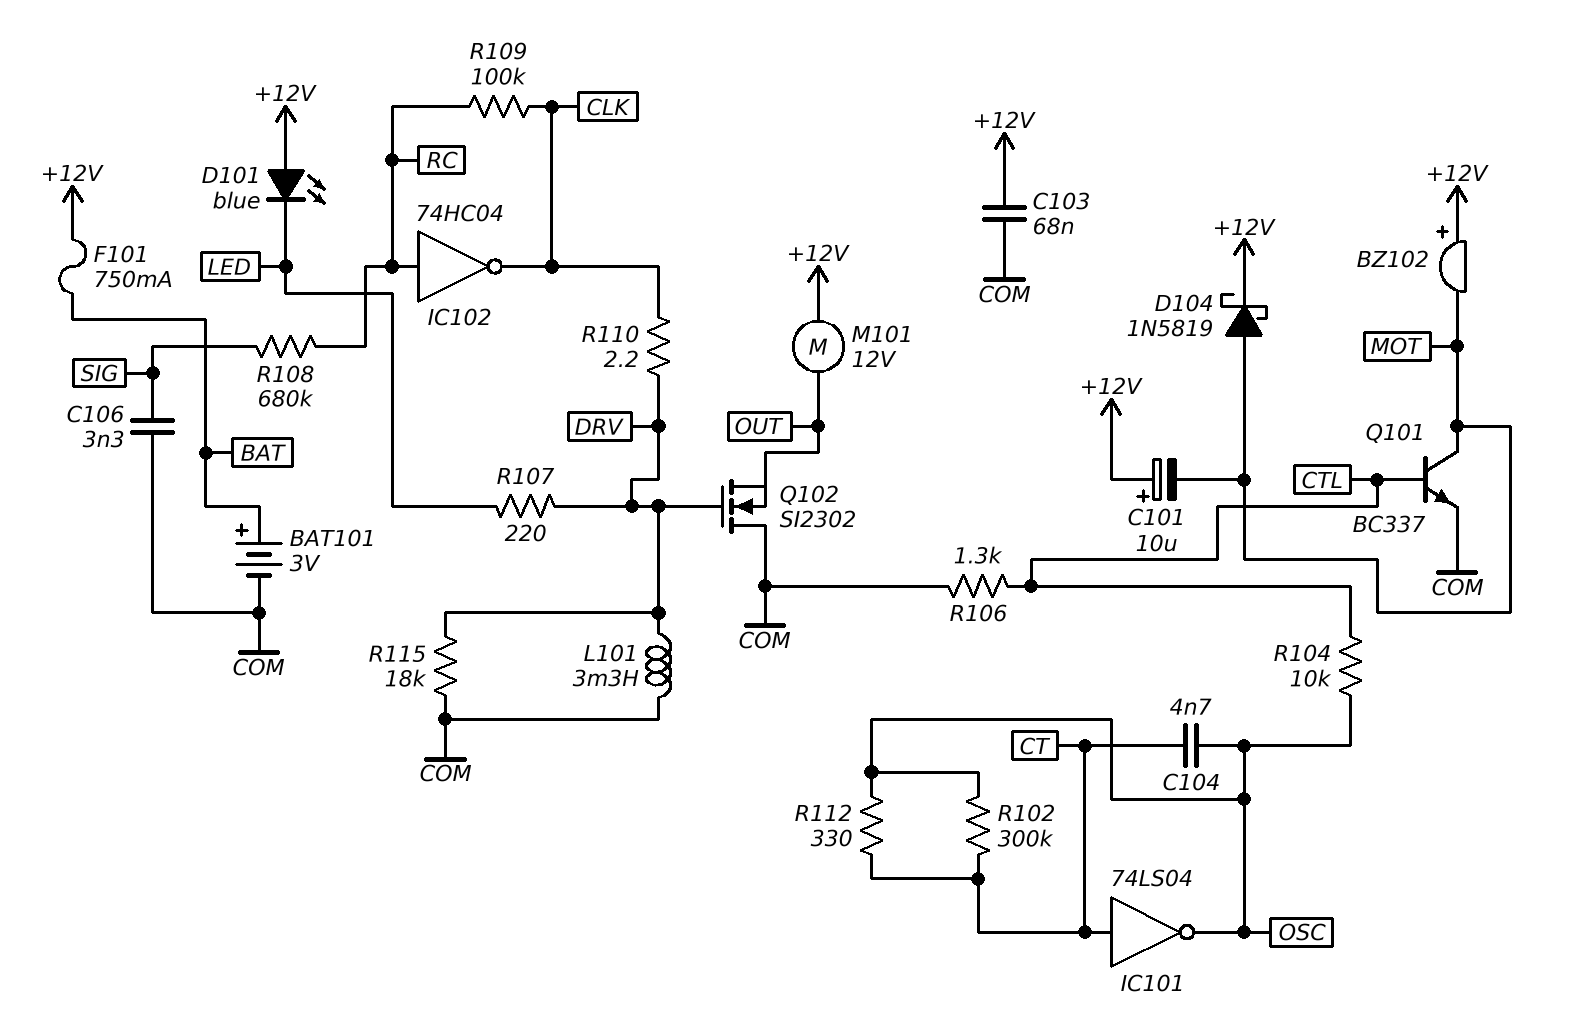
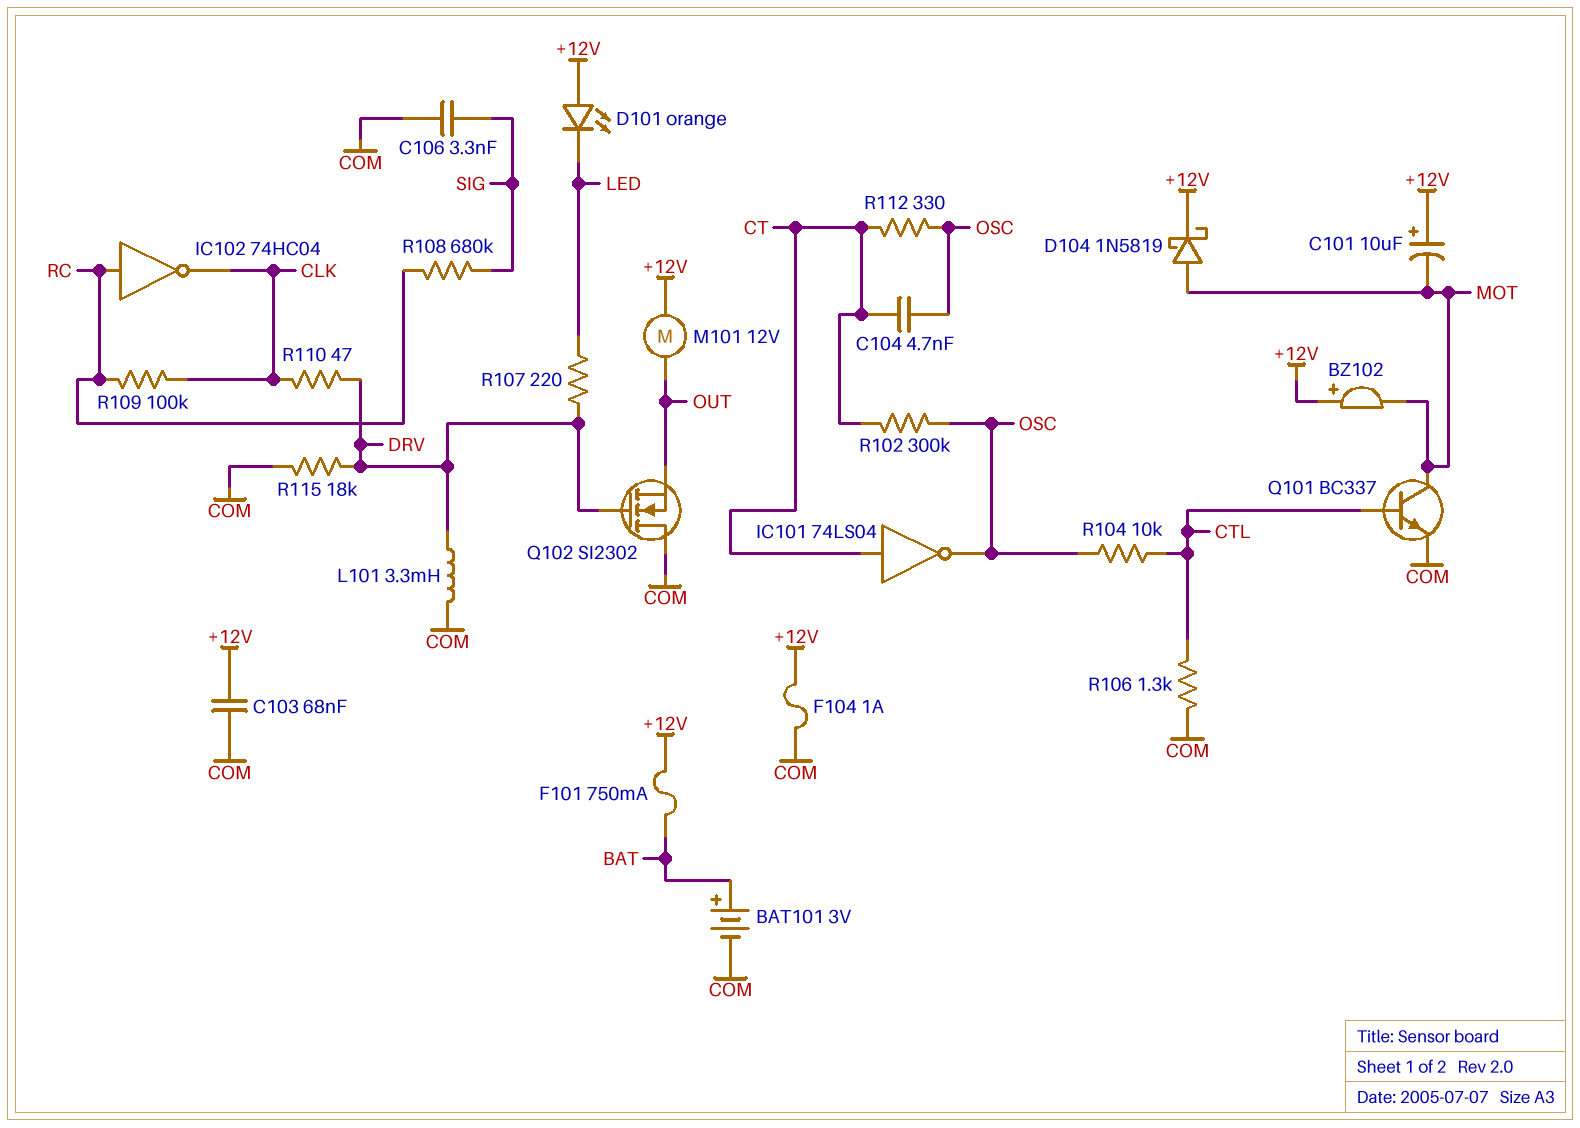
D101: LED blue (A +12V, K LED) -> LED orange (A +12V, K LED)
F104: none -> 1A (+12V, COM)
R110: 2.2 (CLK, DRV) -> 47 (CLK, DRV)

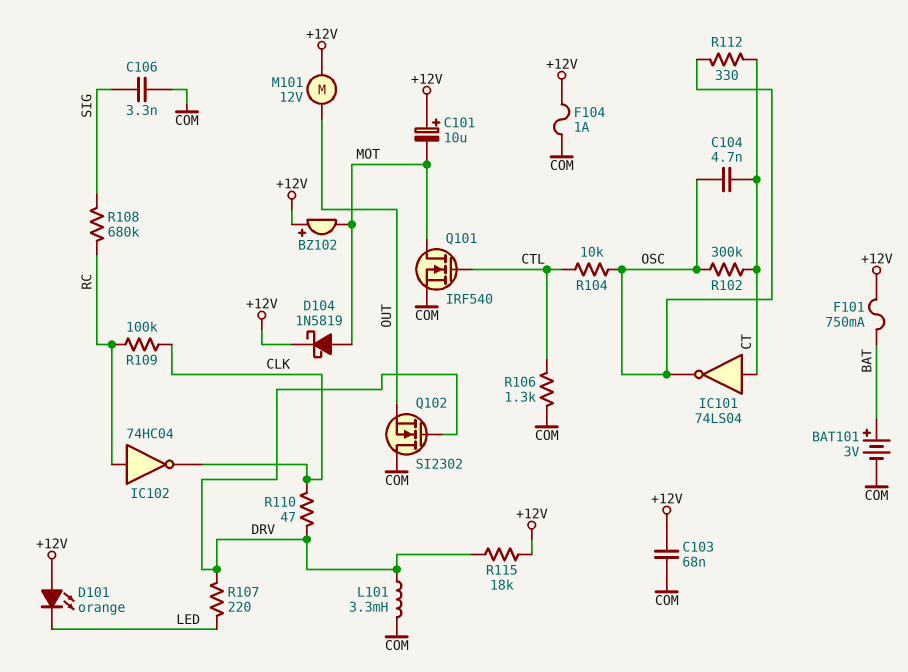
Q101: NPN BC337 (B CTL, C MOT, E COM) -> NMOS IRF540 (G CTL, D MOT, S COM)
R115: 18k (COM, DRV) -> 18k (+12V, DRV)

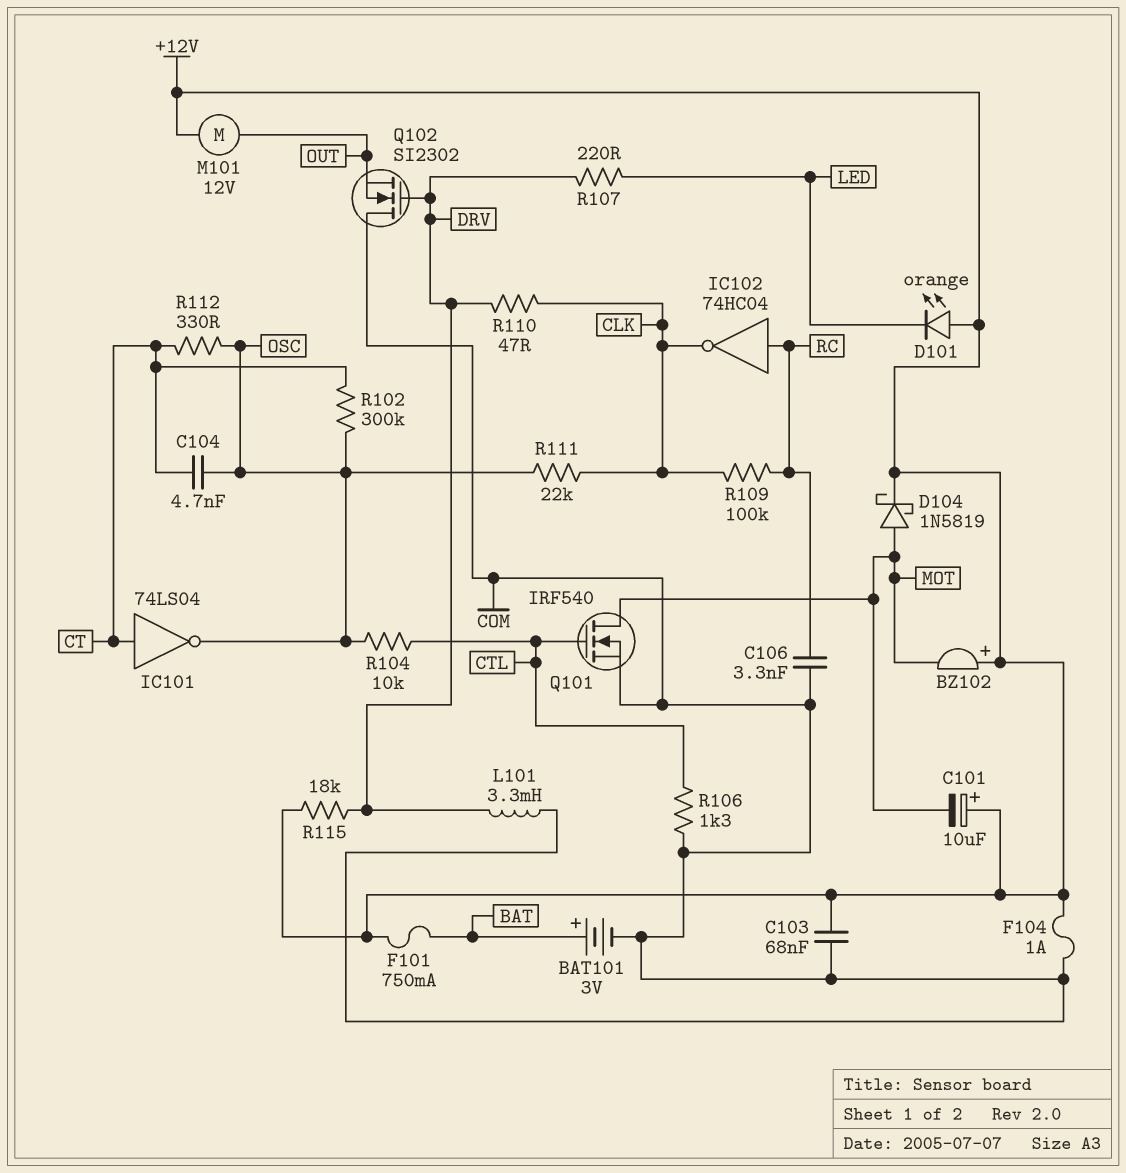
C106: 3.3nF (COM, SIG) -> 3.3nF (COM, RC)
R108: 680k (RC, SIG) -> none
R111: none -> 22k (CLK, OSC)

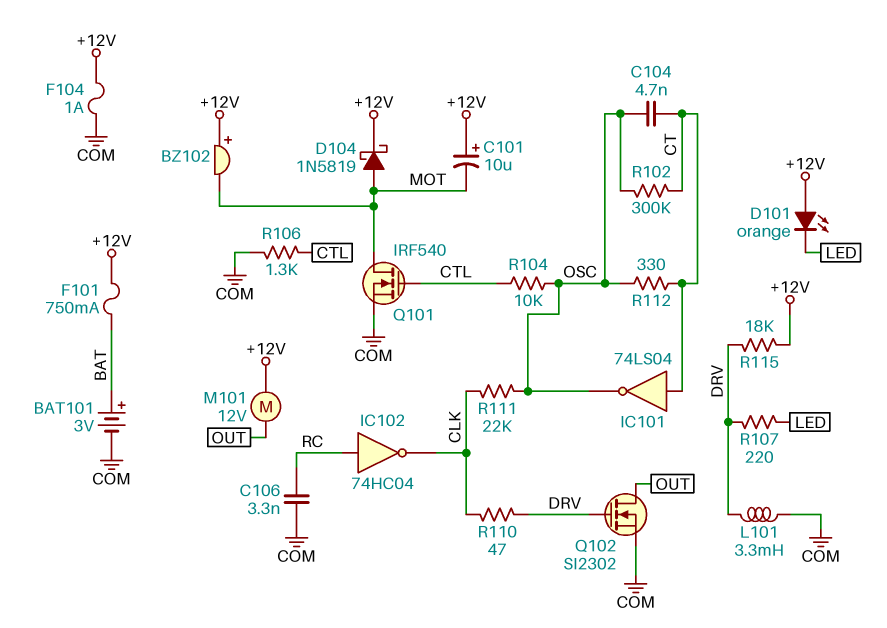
C103: 68nF (+12V, COM) -> none
Q102: NMOS SI2302 (G DRV, D COM, S OUT) -> NMOS SI2302 (G DRV, D OUT, S COM)
R109: 100k (CLK, RC) -> none

